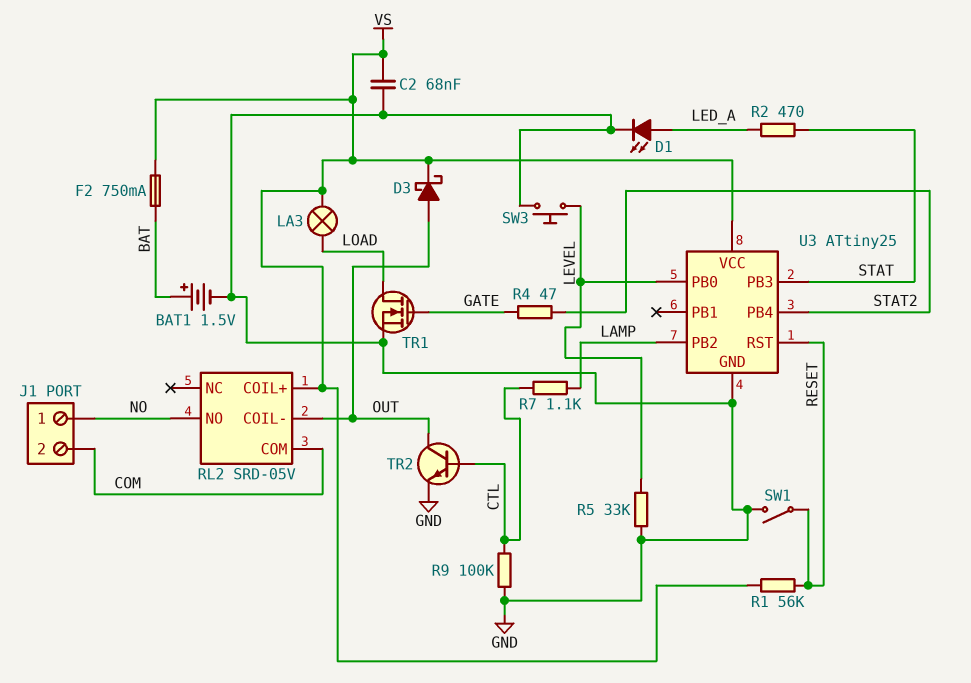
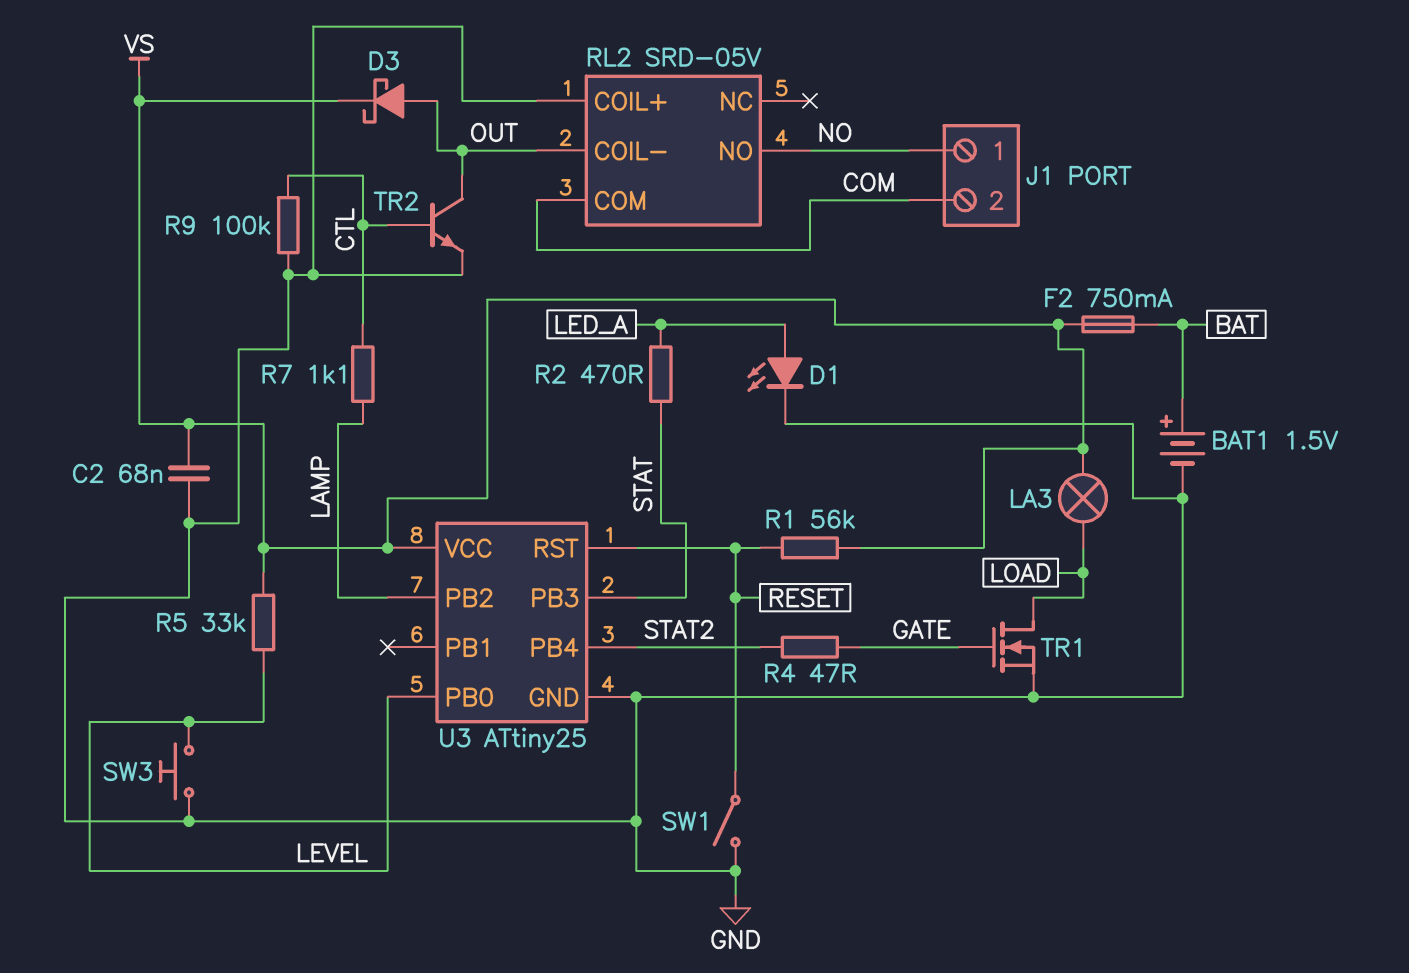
R5: 33k (GND, LEVEL) -> 33k (LEVEL, VS)
RL2 pin COIL+: VS -> GND

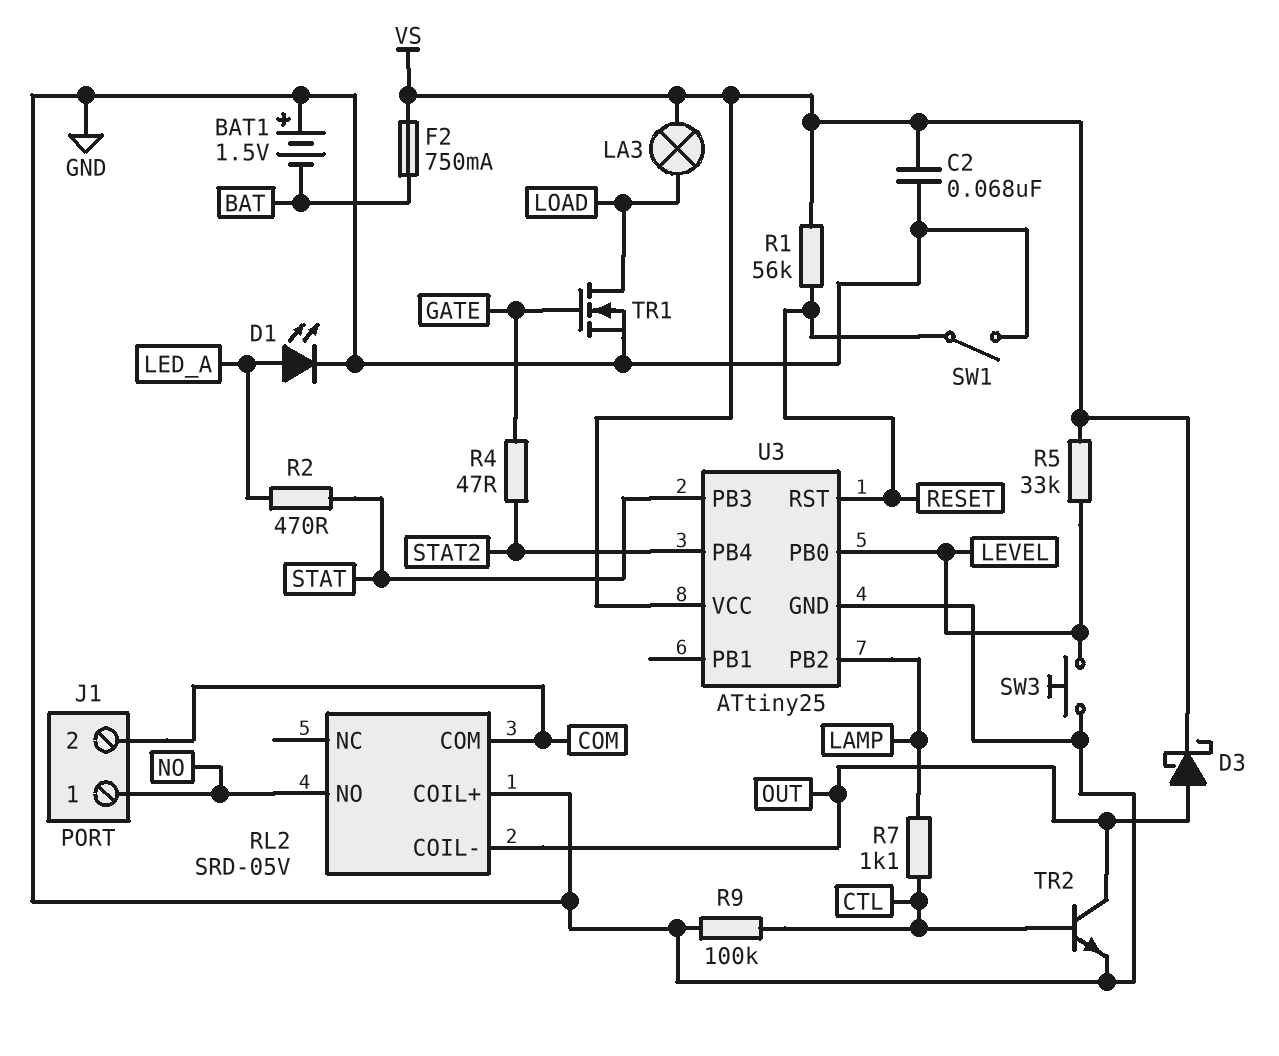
BAT1: 1.5V (plus BAT, minus GND) -> 1.5V (plus GND, minus BAT)

